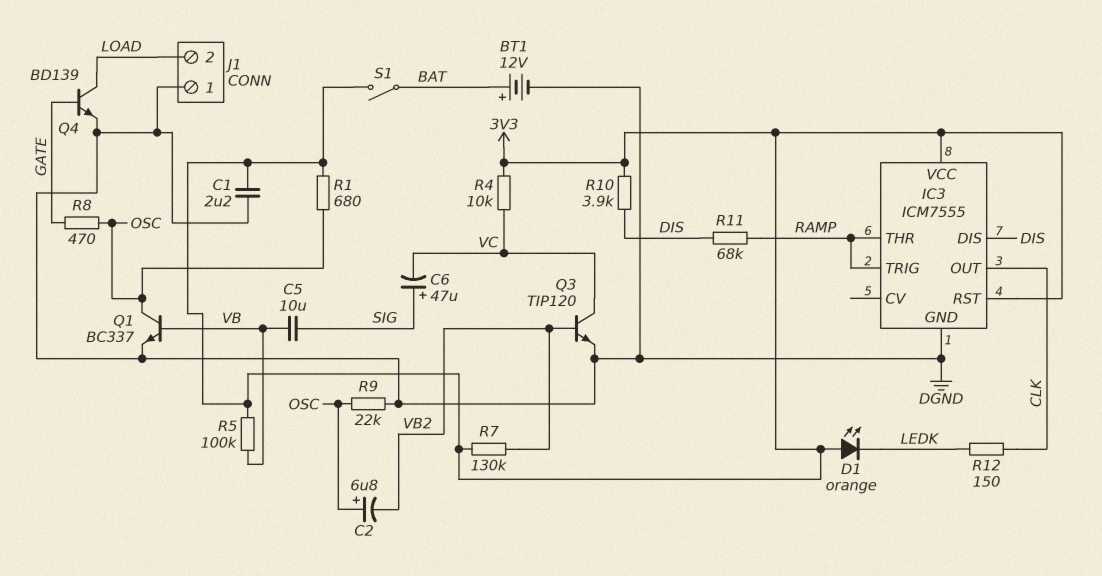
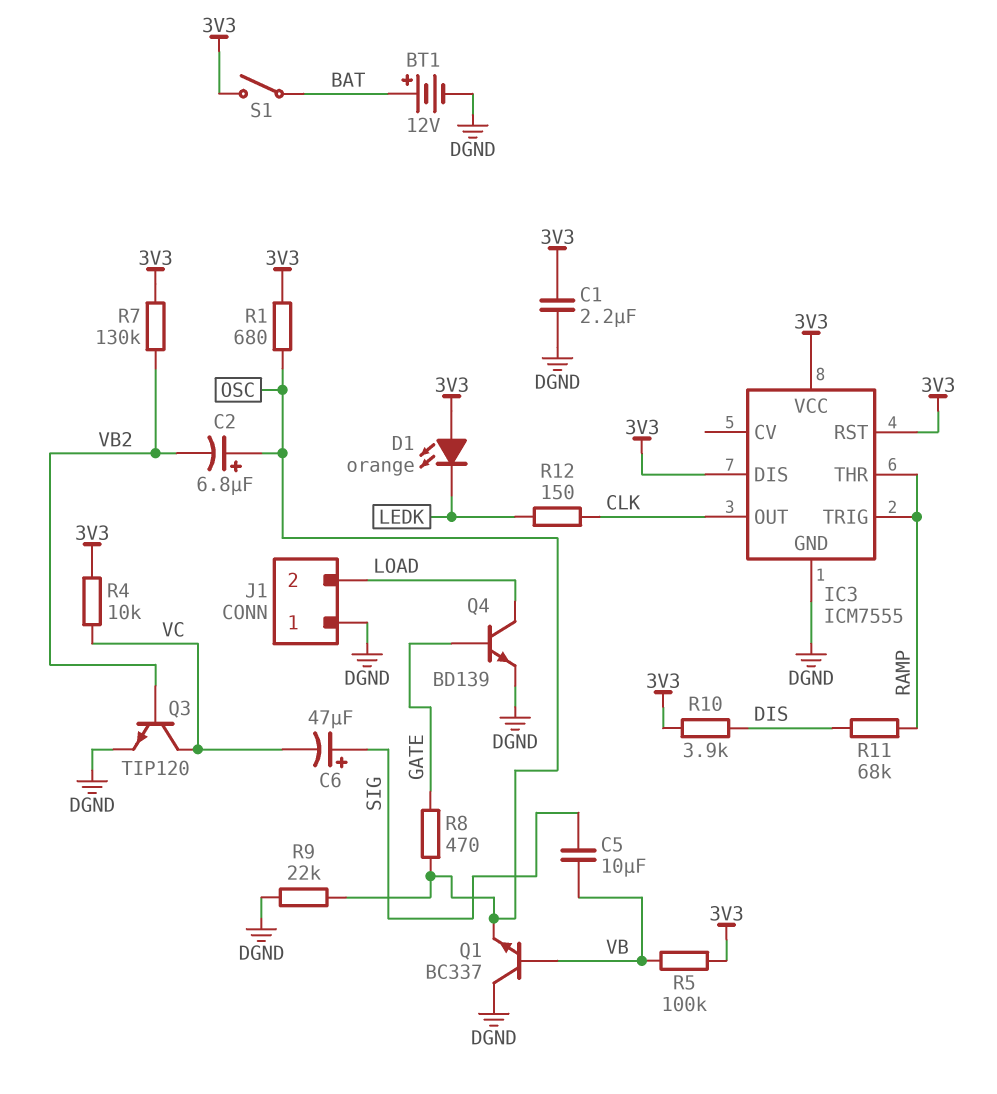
IC3 pin DIS: DIS -> 3V3
Q1: NPN BC337 (B VB, C OSC, E DGND) -> NPN BC337 (B VB, C DGND, E OSC)

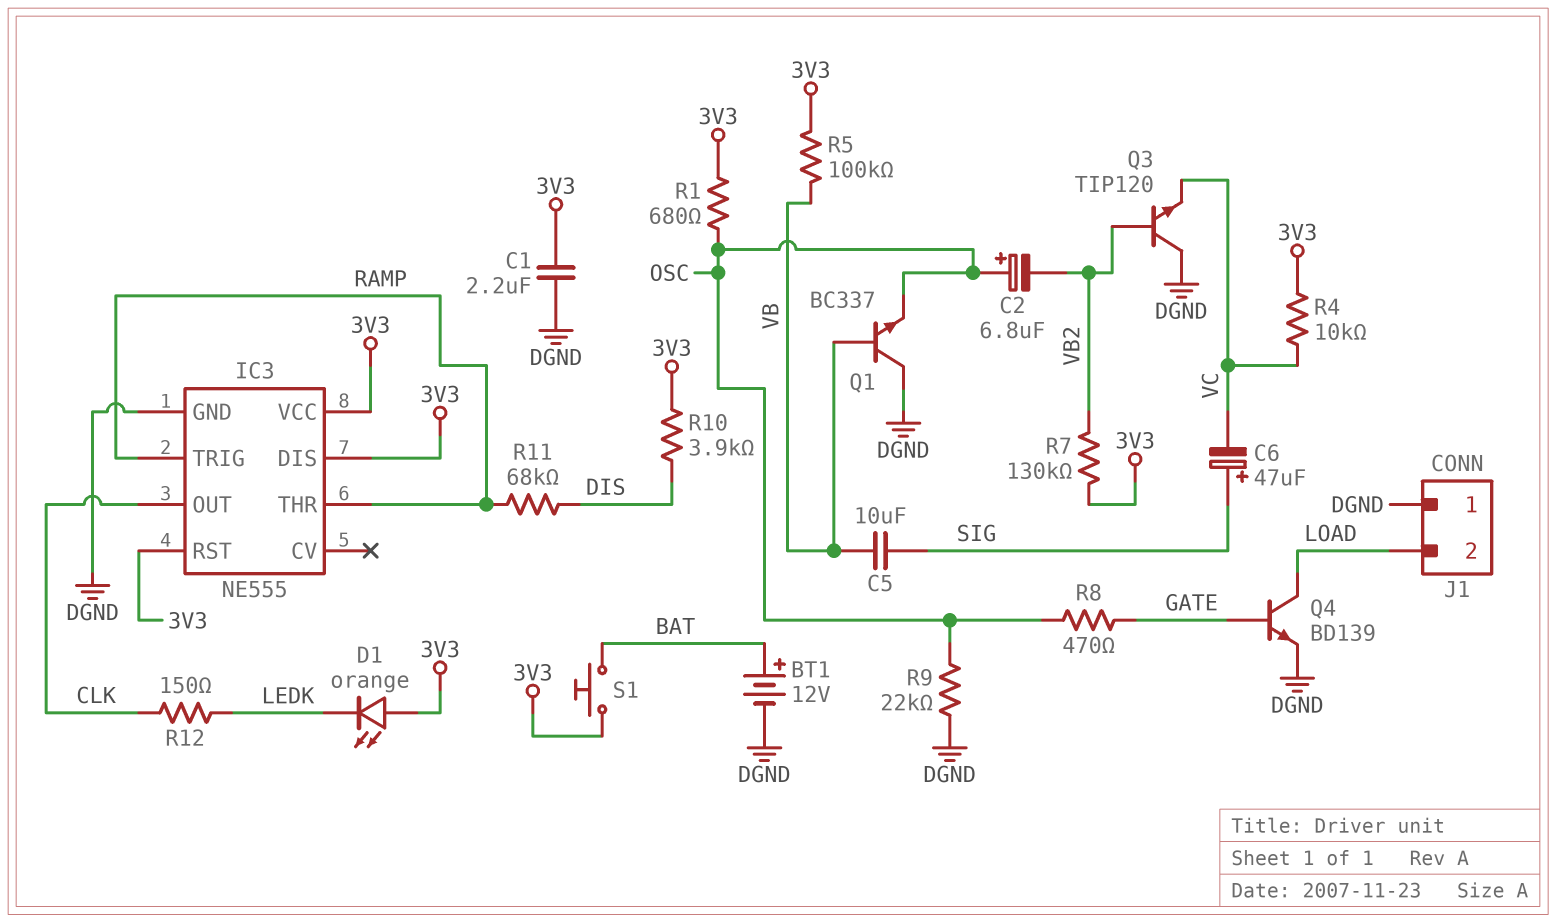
IC3: ICM7555 -> NE555
Q3: NPN TIP120 (B VB2, C VC, E DGND) -> NPN TIP120 (B VB2, C DGND, E VC)
S1: switch (3V3, BAT) -> button (3V3, BAT)

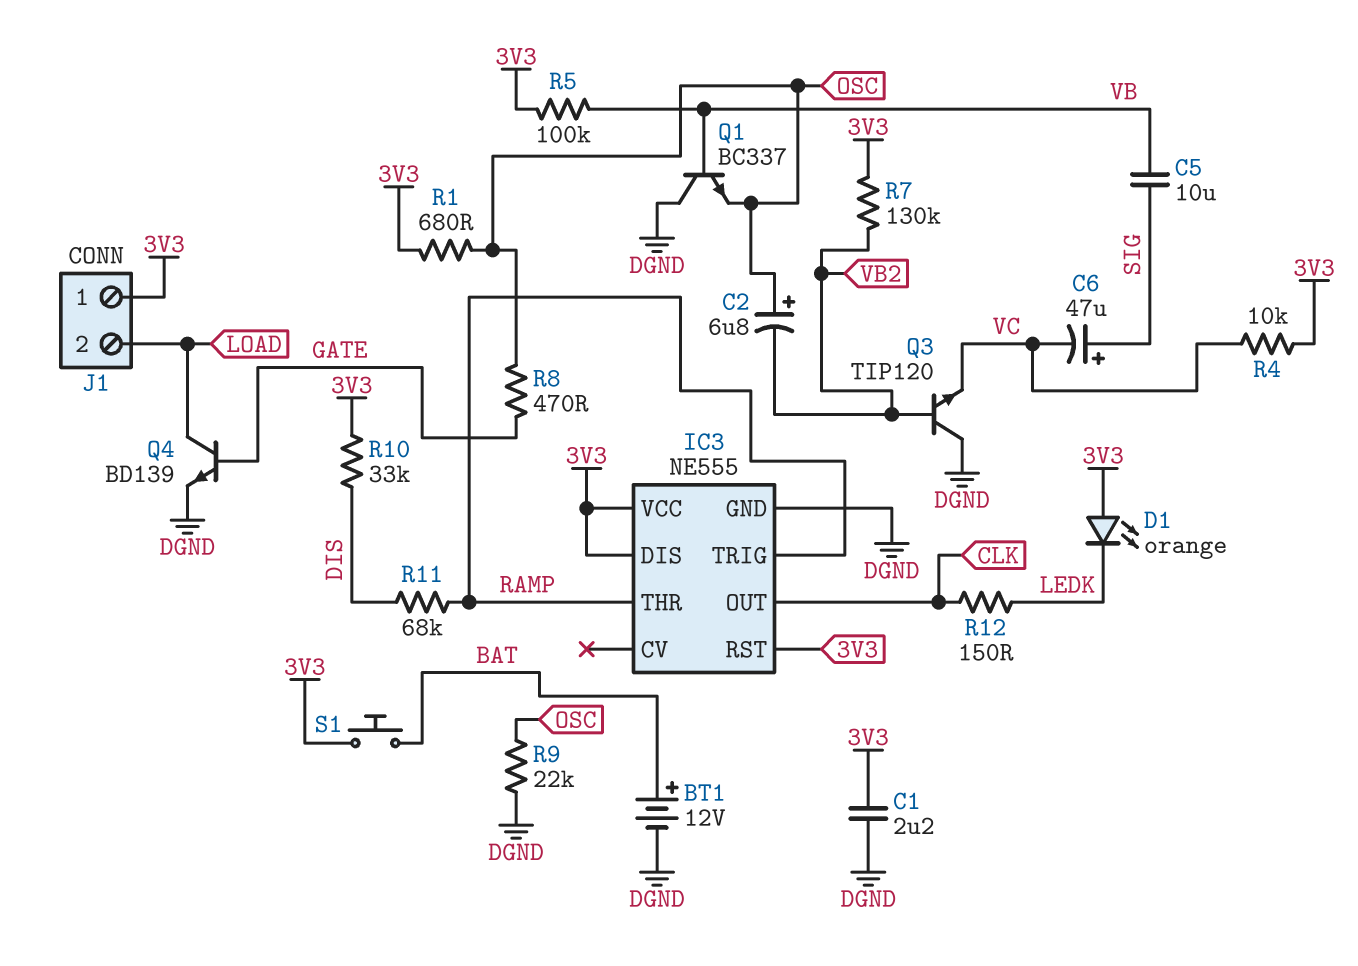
J1 pin 1: DGND -> 3V3
R10: 3.9k (3V3, DIS) -> 33k (3V3, DIS)

